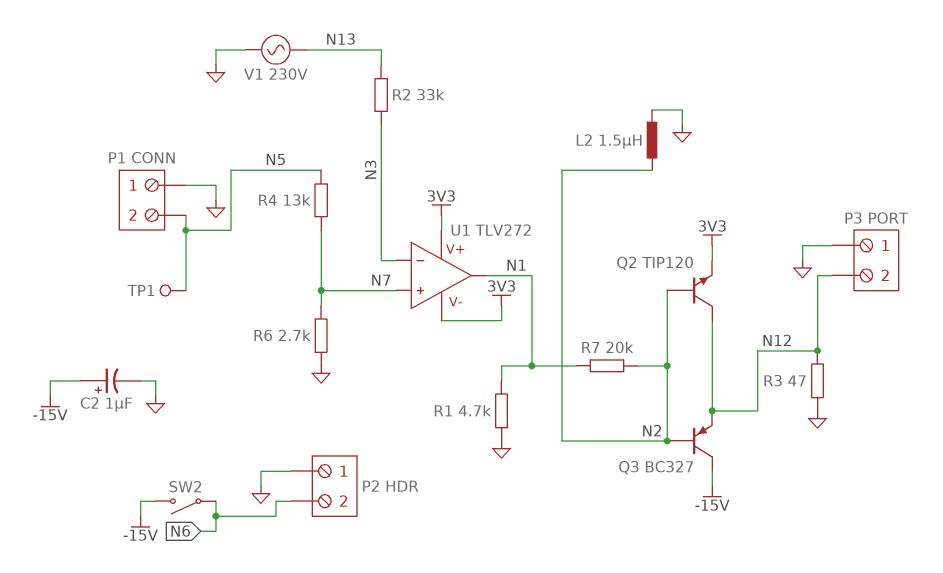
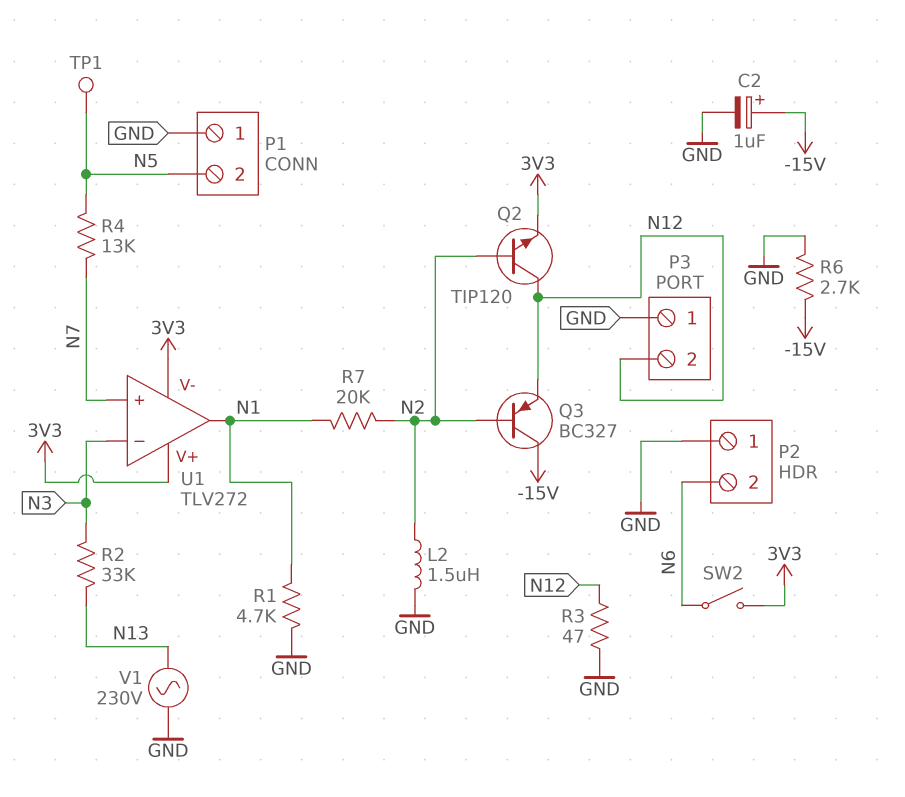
R6: 2.7k (GND, N7) -> 2.7k (-15V, GND)
SW2: switch (-15V, N6) -> switch (3V3, N6)

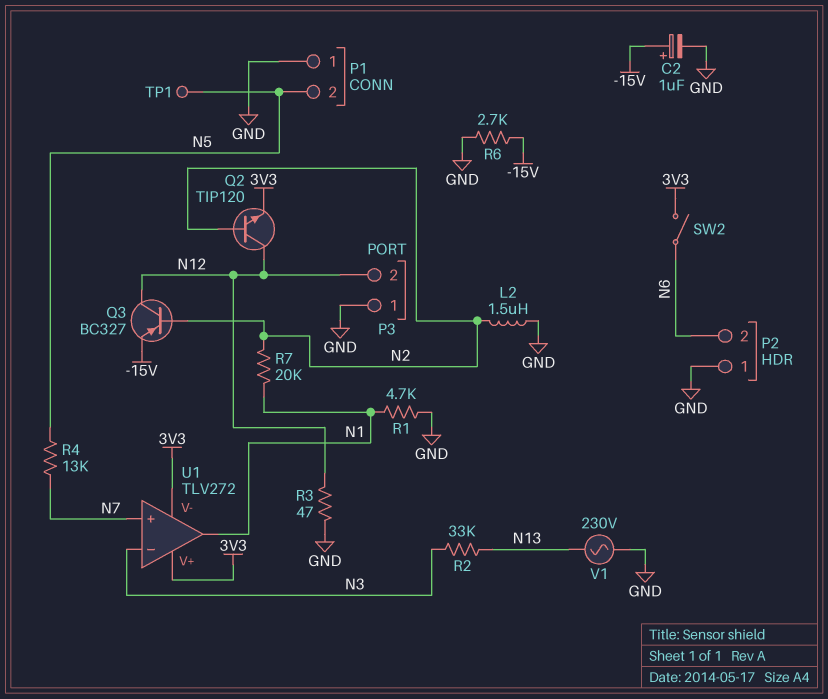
Q3: PNP BC327 (B N2, C -15V, E N12) -> PNP BC327 (B N2, C N12, E -15V)

